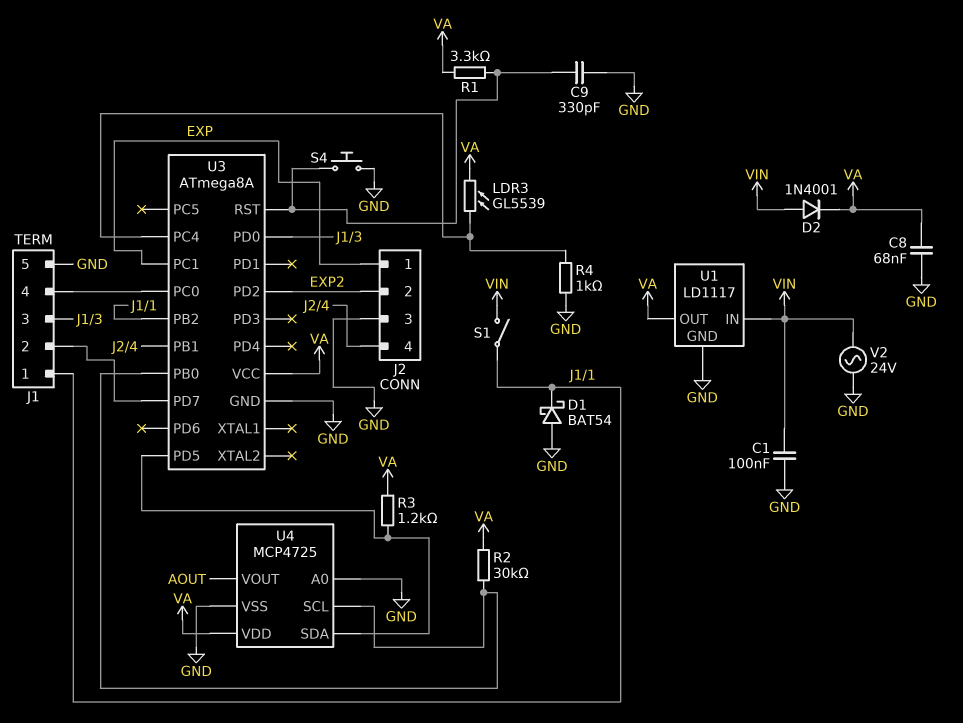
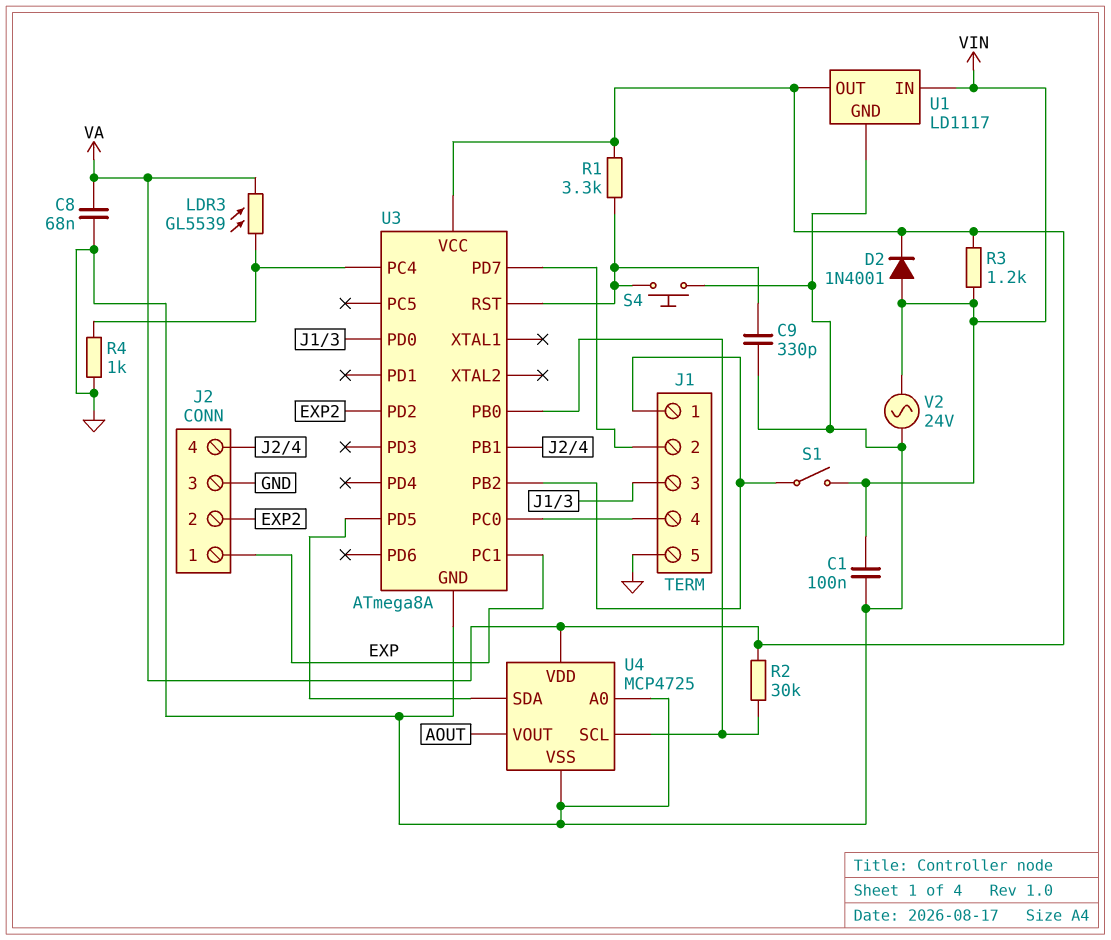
D1: schottky BAT54 (A GND, K J1/1) -> none
R3: 1.2k (U3/PD5, VA) -> 1.2k (VA, VIN)

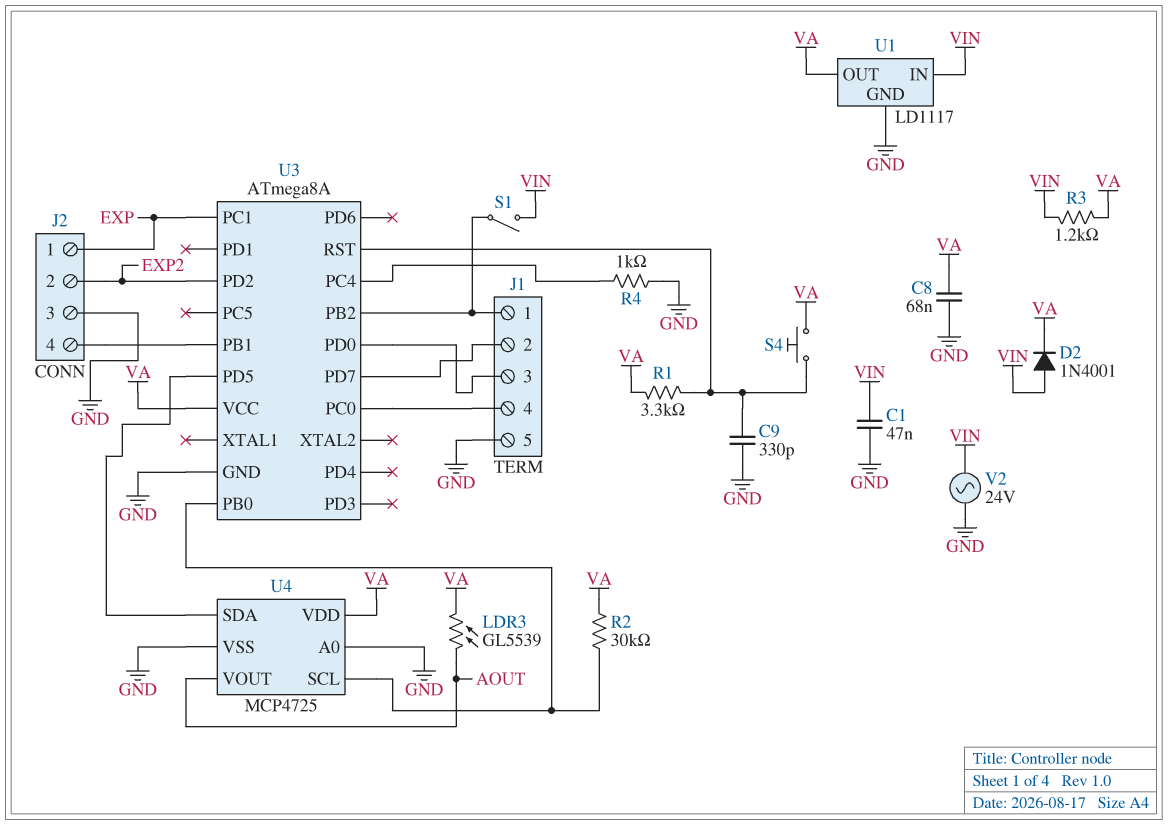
C1: 100nF (GND, VIN) -> 47nF (GND, VIN)
LDR3: GL5539 (U3/PC4, VA) -> GL5539 (AOUT, VA)
S4: button (GND, U3/RST) -> button (U3/RST, VA)

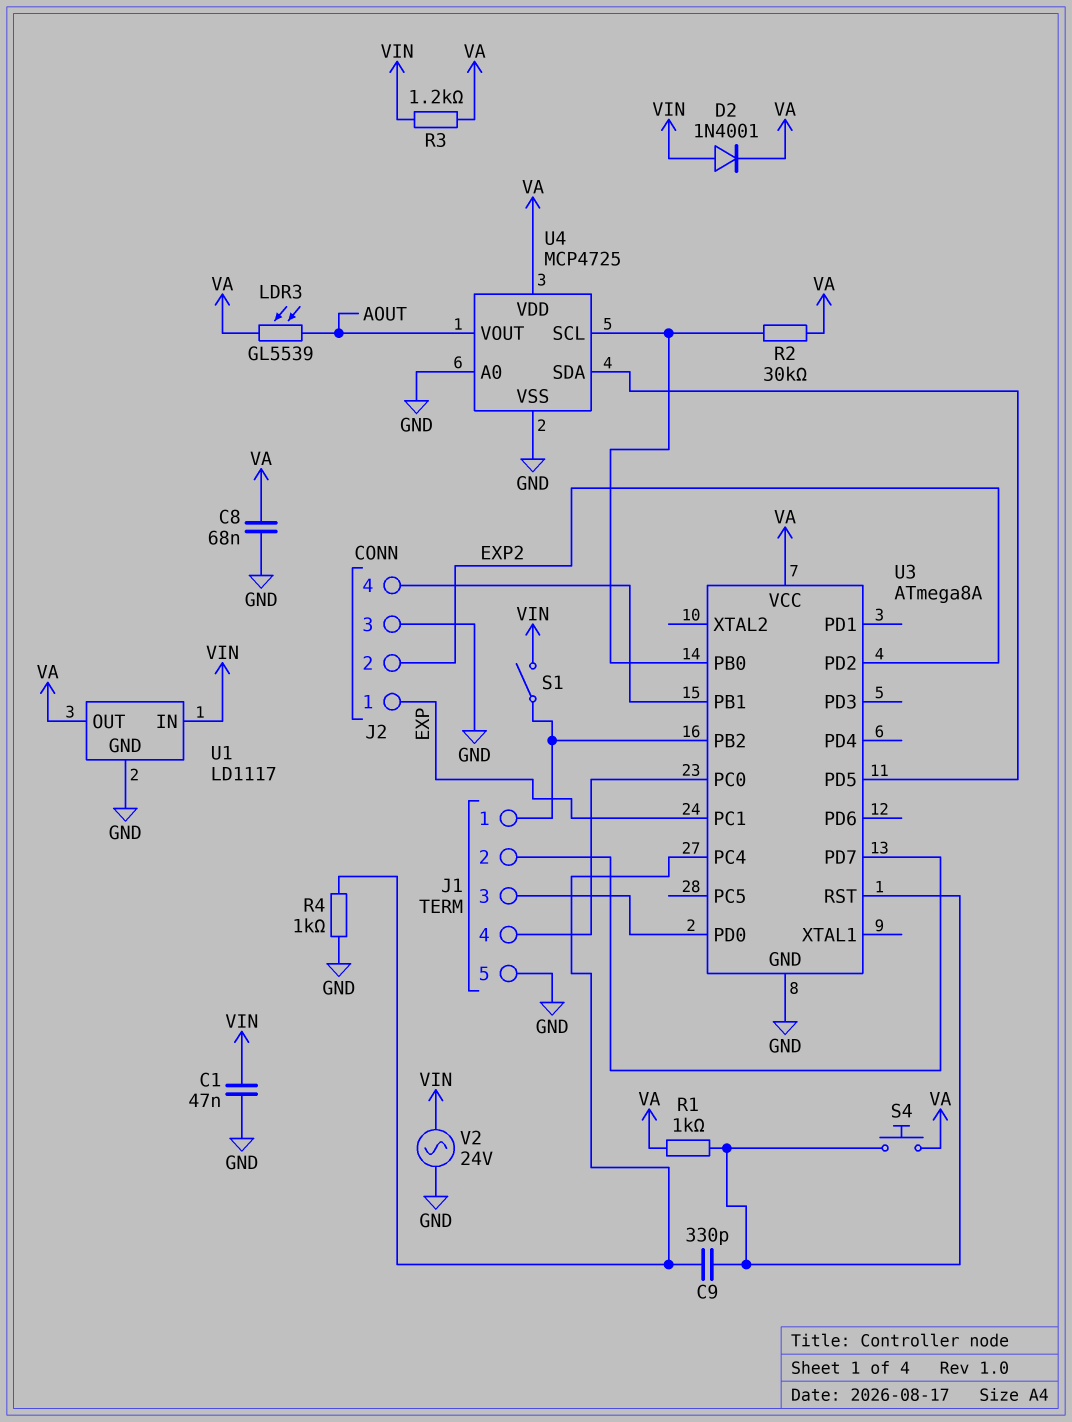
C9: 330pF (GND, U3/RST) -> 330pF (U3/PC4, U3/RST)
R1: 3.3k (U3/RST, VA) -> 1k (U3/RST, VA)

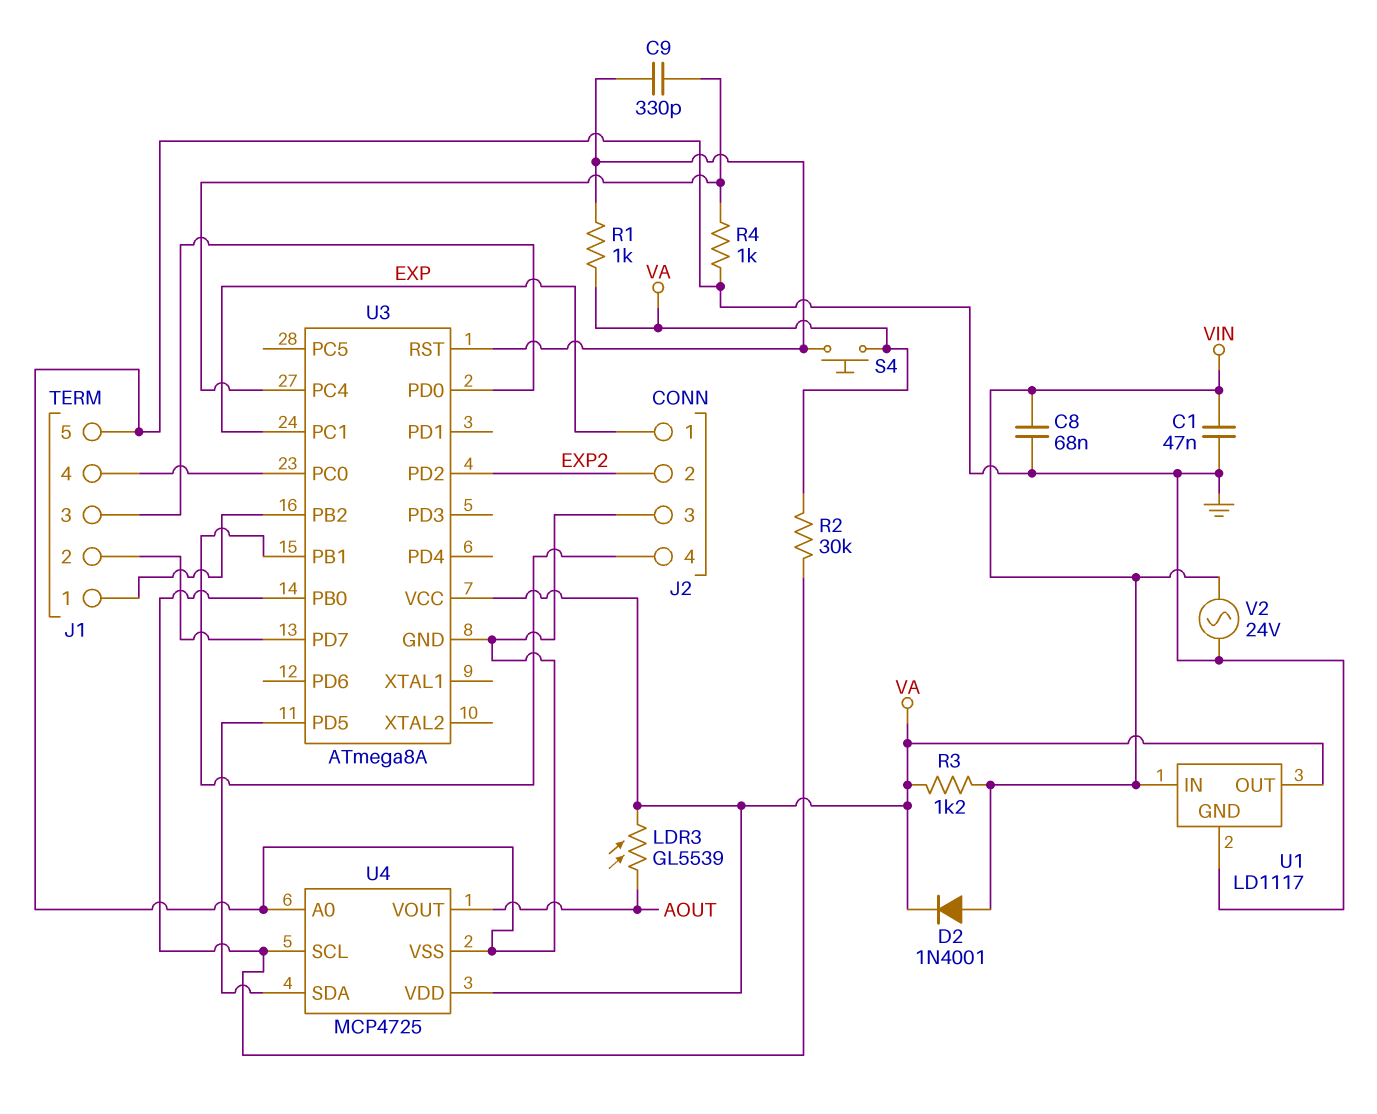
C8: 68nF (GND, VA) -> 68nF (GND, VIN)
S1: switch (J1/1, VIN) -> none

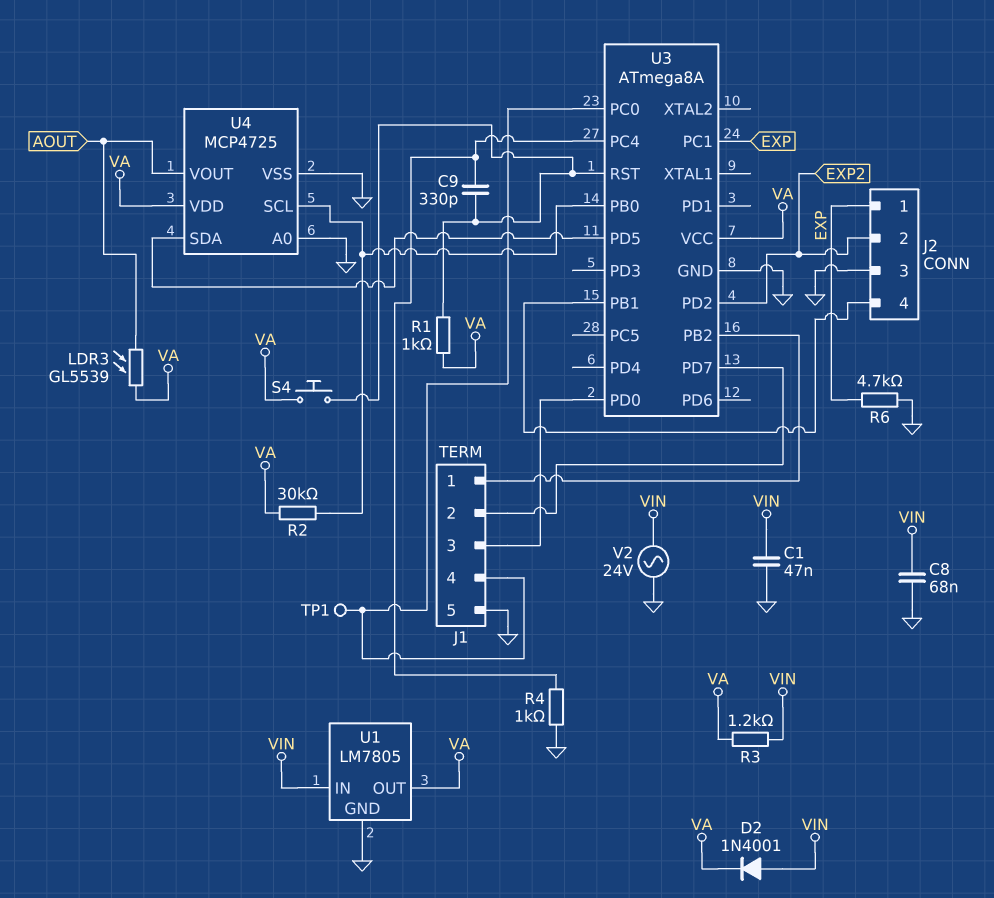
R6: none -> 4.7k (EXP, GND)
TP1: none -> test point (J1/4)
U1: LD1117 -> LM7805

